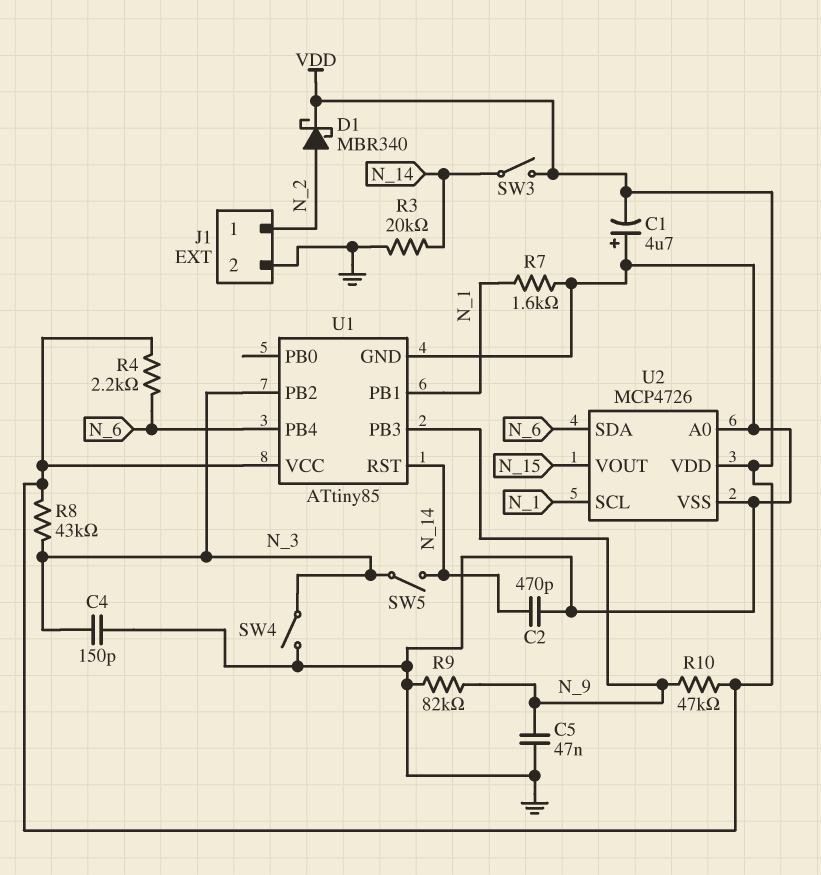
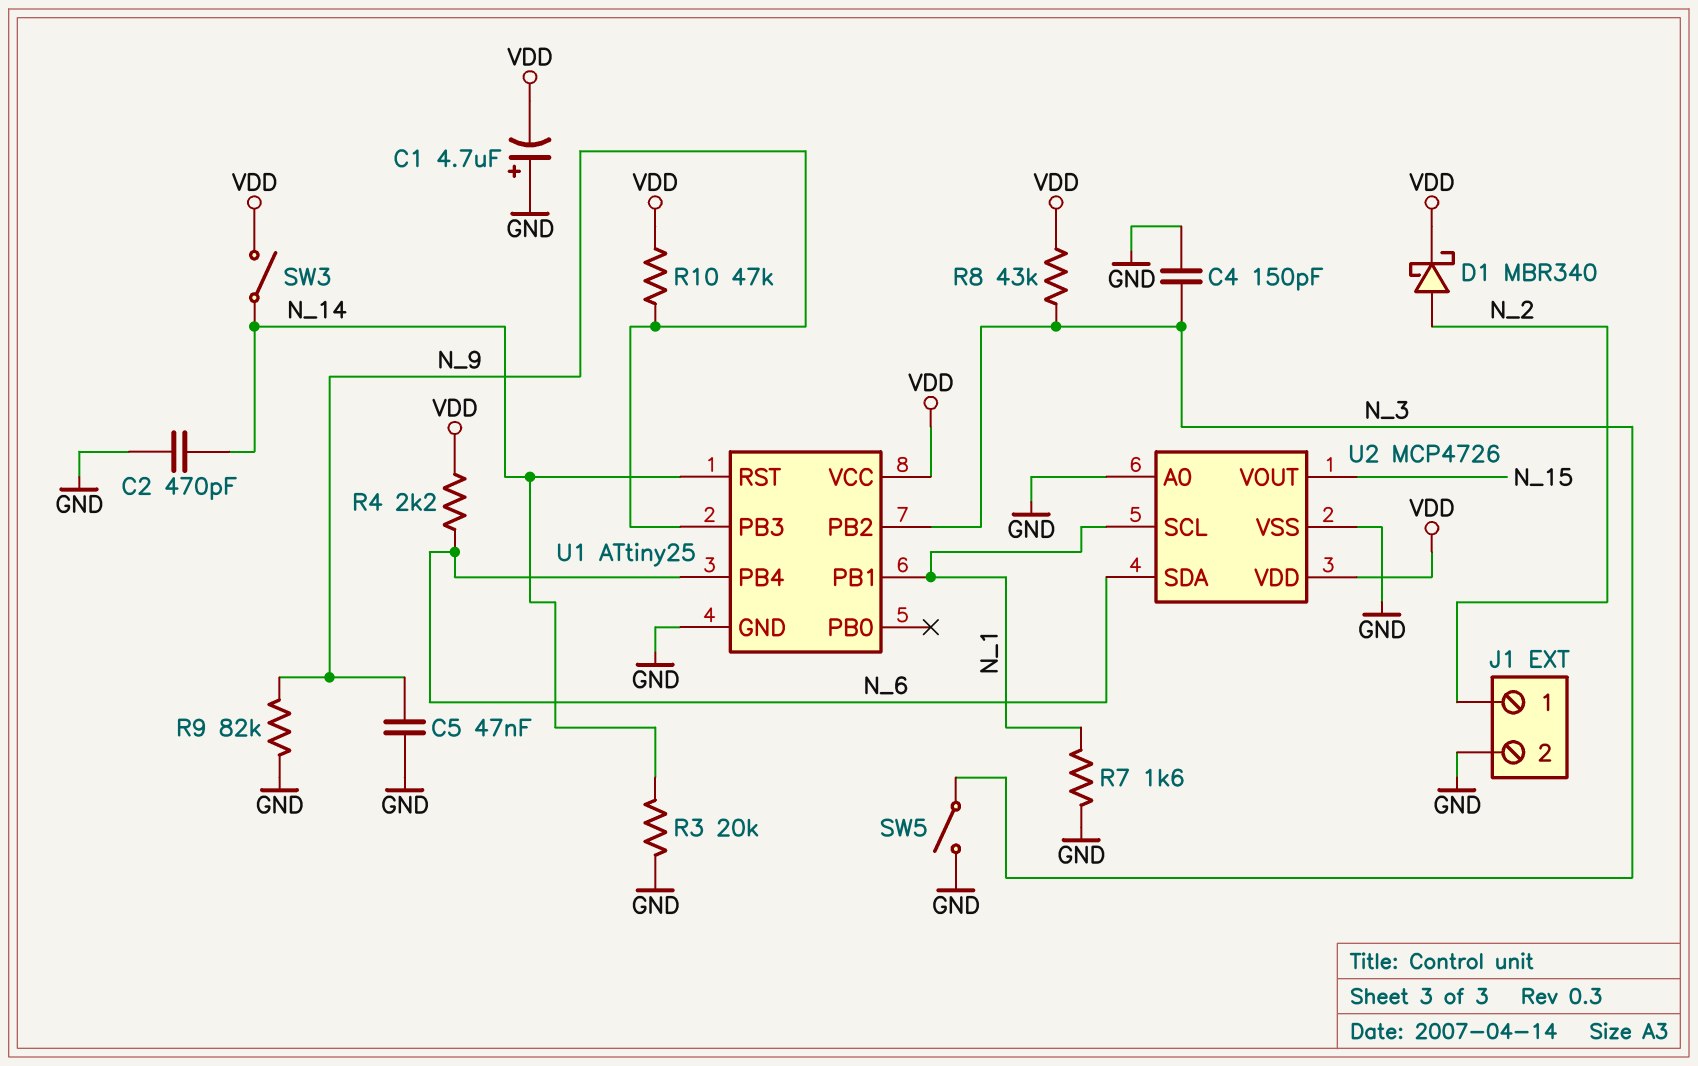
SW4: switch (GND, N_3) -> none
SW5: switch (N_3, N_14) -> switch (GND, N_3)
U1: ATtiny85 -> ATtiny25

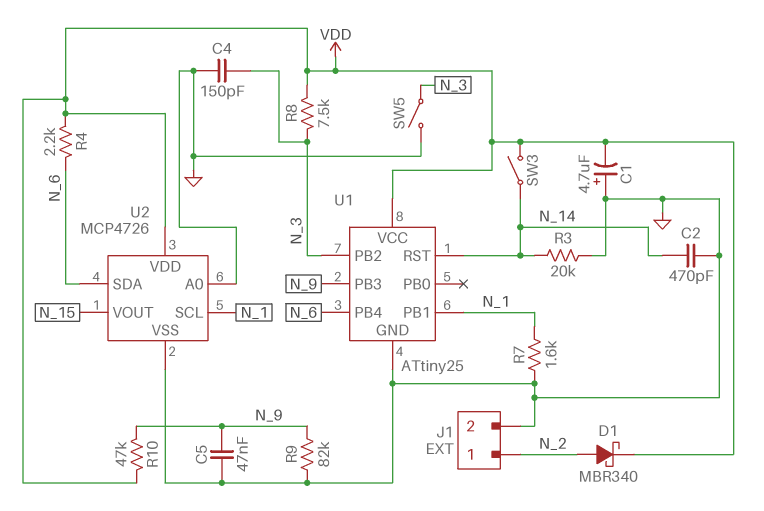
R8: 43k (N_3, VDD) -> 7.5k (N_3, VDD)

